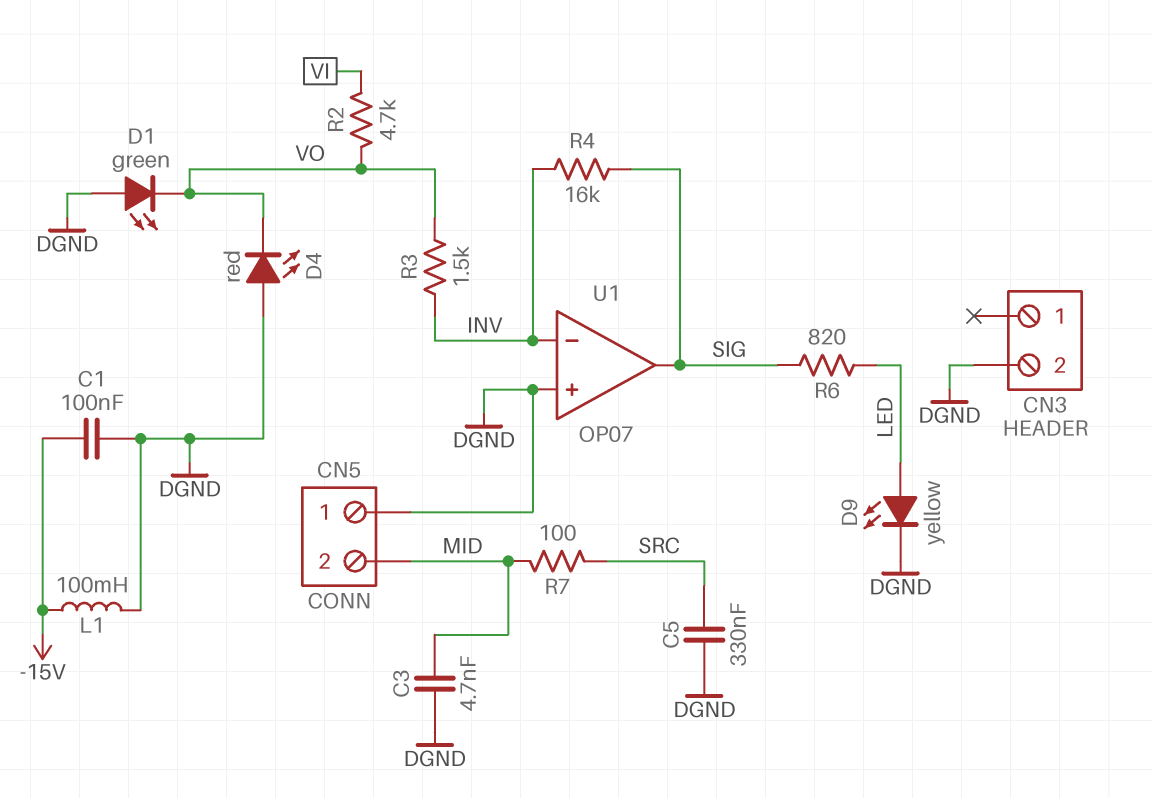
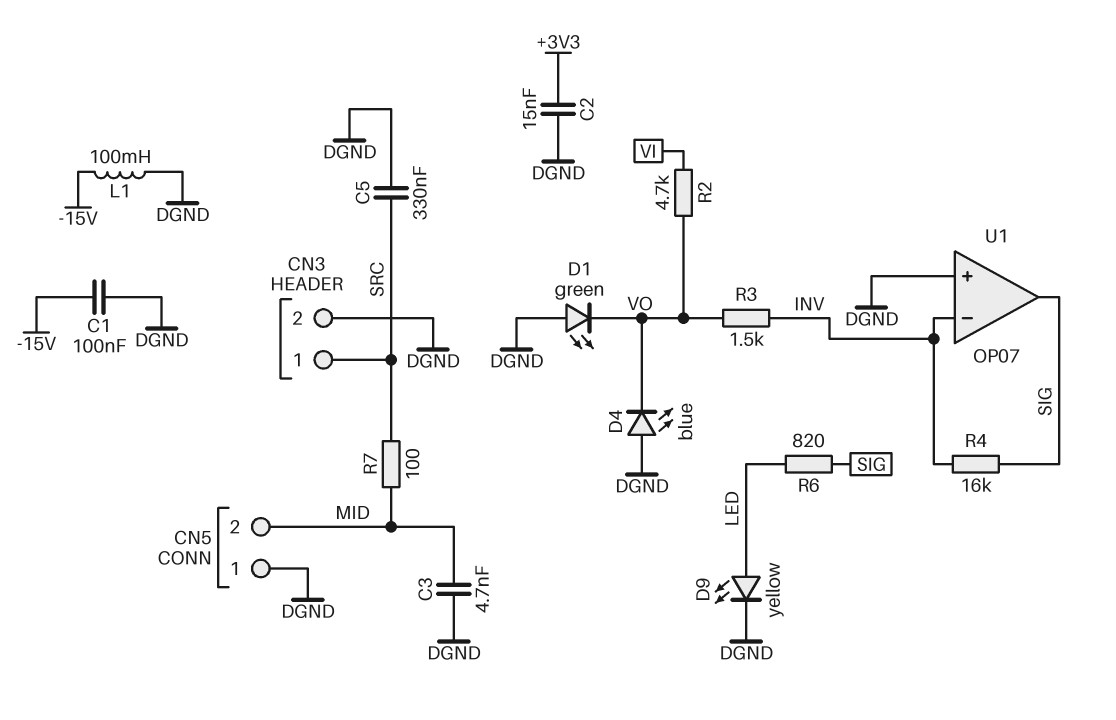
C2: none -> 15nF (+3V3, DGND)
CN3 pin 1: none -> SRC
D4: LED red (A DGND, K VO) -> LED blue (A DGND, K VO)

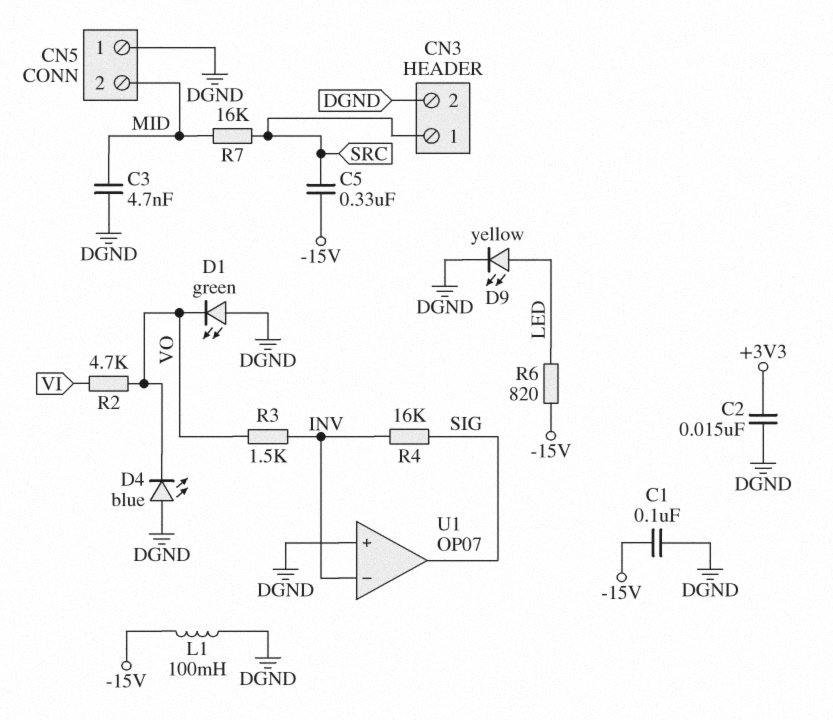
C5: 330nF (DGND, SRC) -> 330nF (-15V, SRC)
R6: 820 (LED, SIG) -> 820 (-15V, LED)
R7: 100 (MID, SRC) -> 16k (MID, SRC)

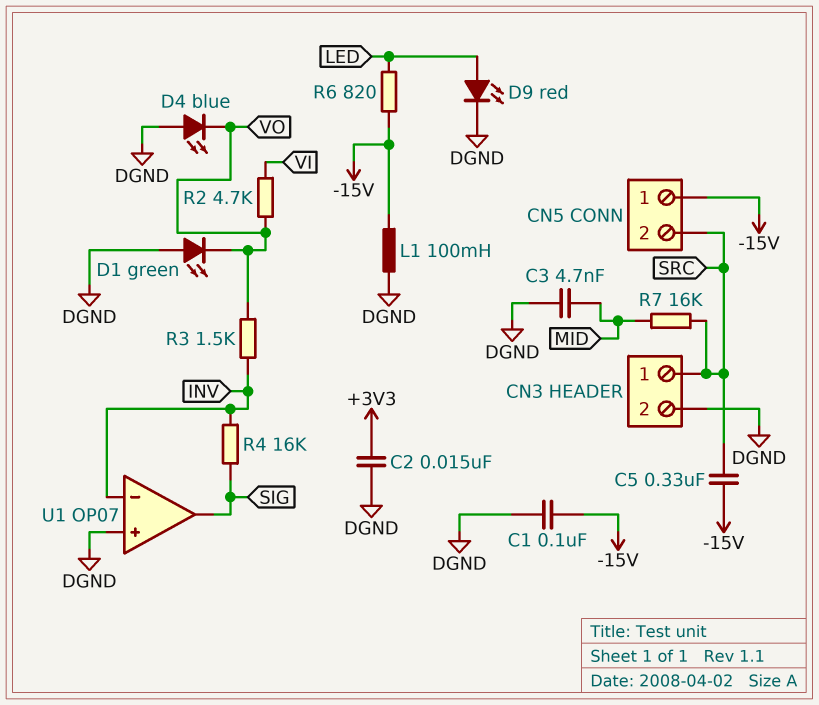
CN5 pin 1: DGND -> -15V
CN5 pin 2: MID -> SRC
D9: LED yellow (A LED, K DGND) -> LED red (A LED, K DGND)

